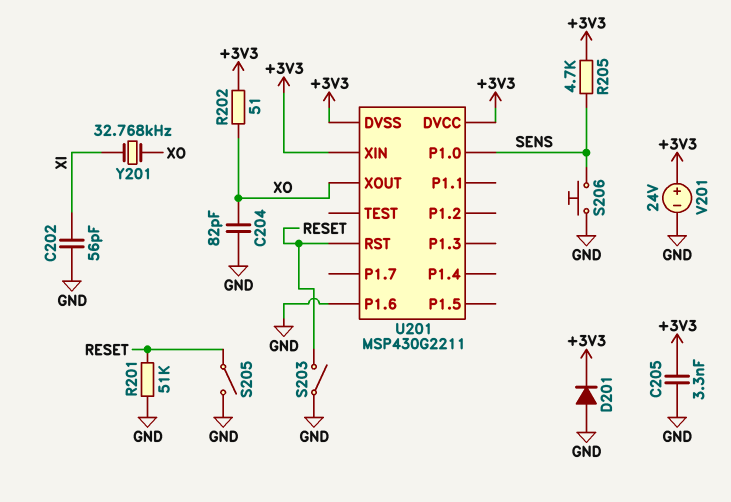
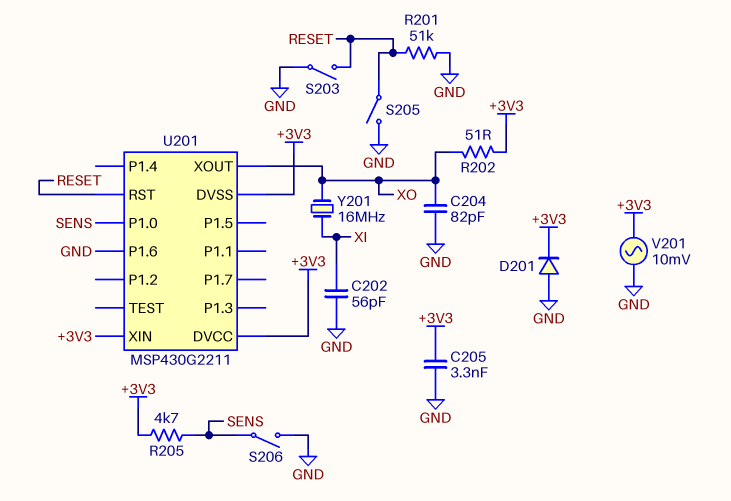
S206: button (GND, SENS) -> switch (GND, SENS)
V201: 24V (plus +3V3, minus GND) -> AC 10mV (+3V3, GND)
Y201: 32.768kHz (XI, XO) -> 16MHz (XI, XO)

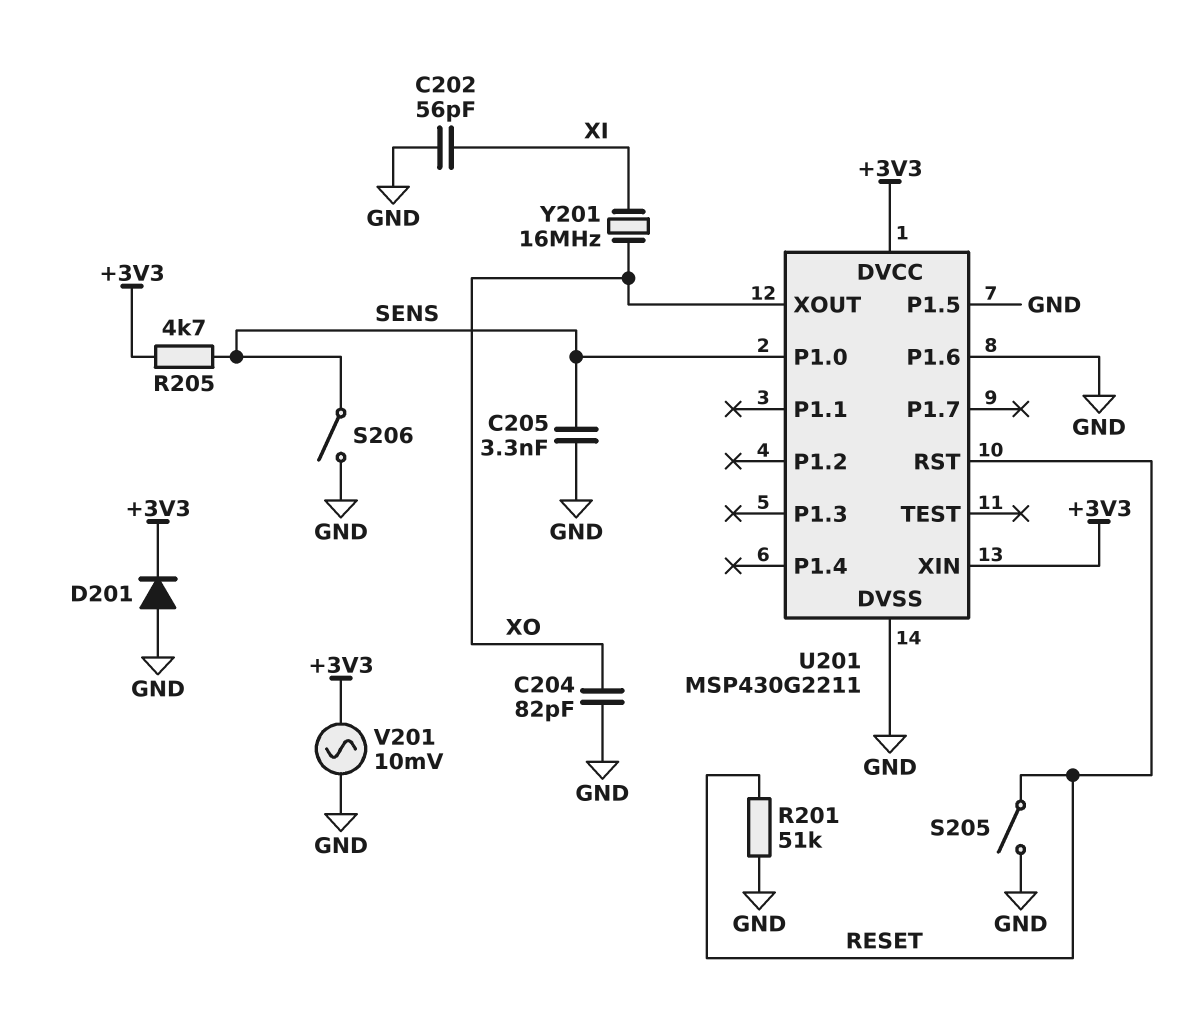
C205: 3.3nF (+3V3, GND) -> 3.3nF (GND, SENS)
R202: 51 (+3V3, XO) -> none
S203: switch (GND, RESET) -> none
U201 pin DVSS: +3V3 -> GND
U201 pin P1.5: none -> GND

